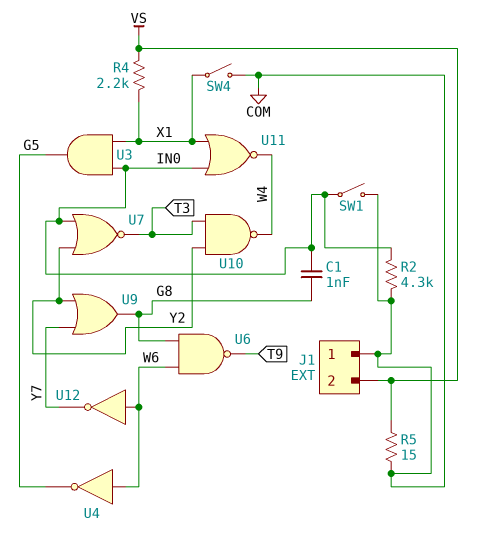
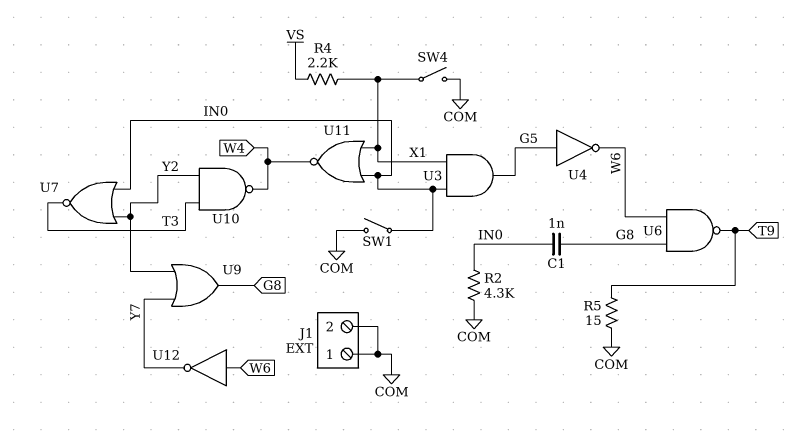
J1 pin 2: VS -> COM
R5: 15 (COM, VS) -> 15 (COM, T9)
U4: NOT (in W6, out G5) -> NOT (in G5, out W6)

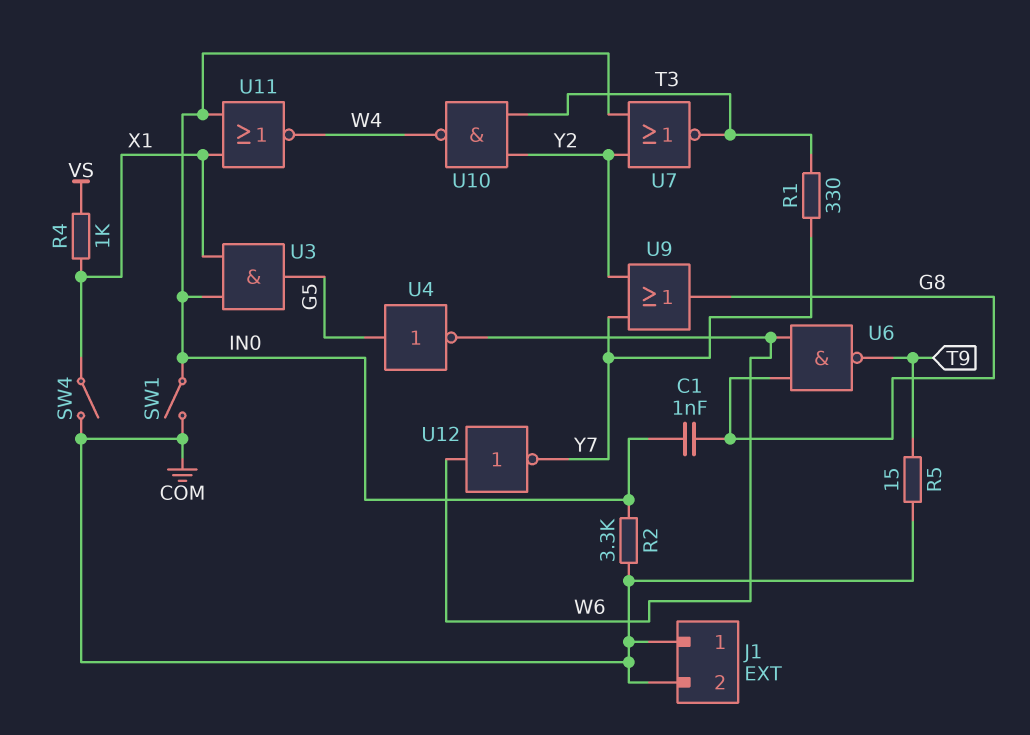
R1: none -> 330 (T3, Y7)
R2: 4.3k (COM, IN0) -> 3.3k (COM, IN0)
R4: 2.2k (VS, X1) -> 1k (VS, X1)

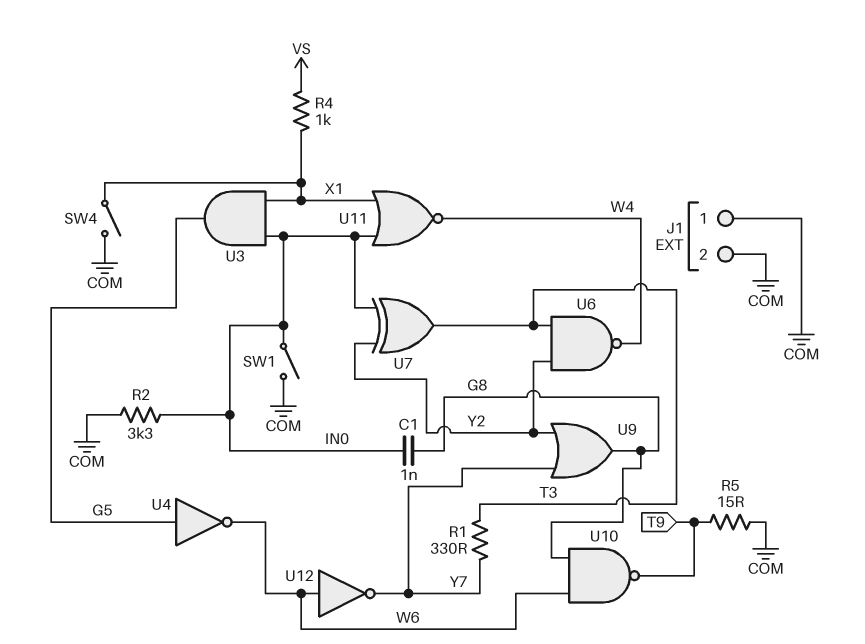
U6: NAND (in G8, in W6, out T9) -> NAND (in T3, in Y2, out W4)
U7: NOR (in IN0, in Y2, out T3) -> XOR (in IN0, in Y2, out T3)
U10: NAND (in T3, in Y2, out W4) -> NAND (in G8, in W6, out T9)

